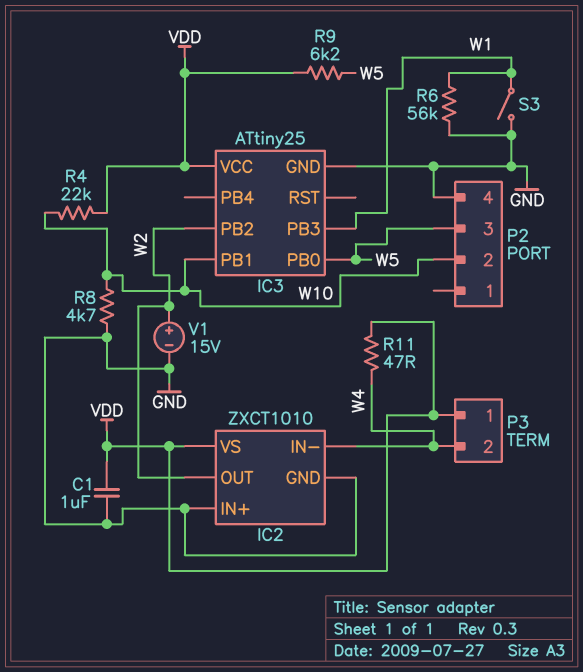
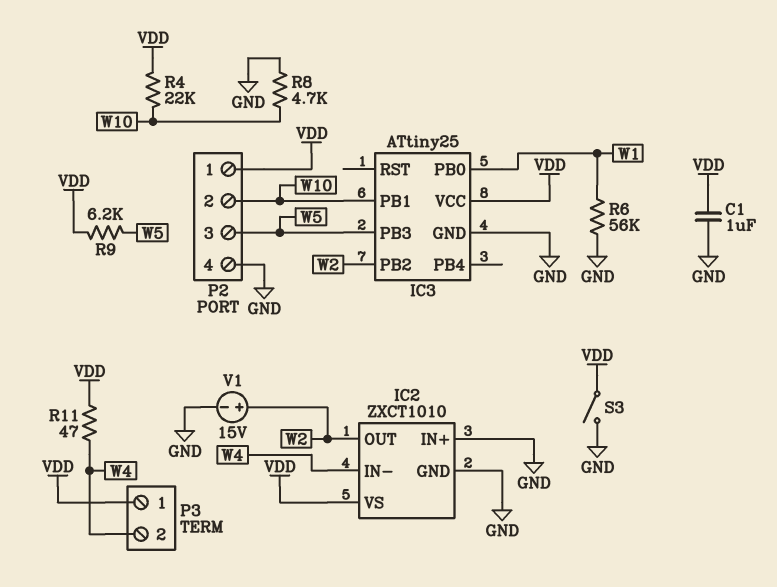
IC3 pin PB0: W5 -> W1
IC3 pin PB3: W1 -> W5
P2 pin 1: none -> VDD
S3: switch (GND, W1) -> switch (GND, VDD)

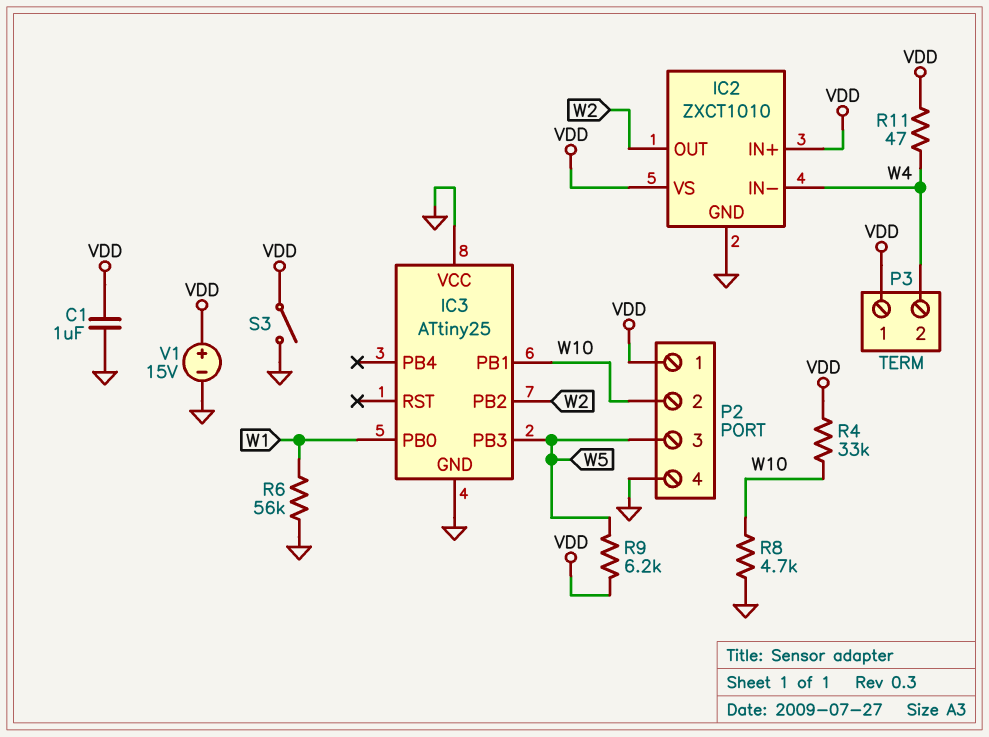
IC2 pin IN+: GND -> VDD
IC3 pin VCC: VDD -> GND
R4: 22k (VDD, W10) -> 33k (VDD, W10)
V1: 15V (plus W2, minus GND) -> 15V (plus VDD, minus GND)

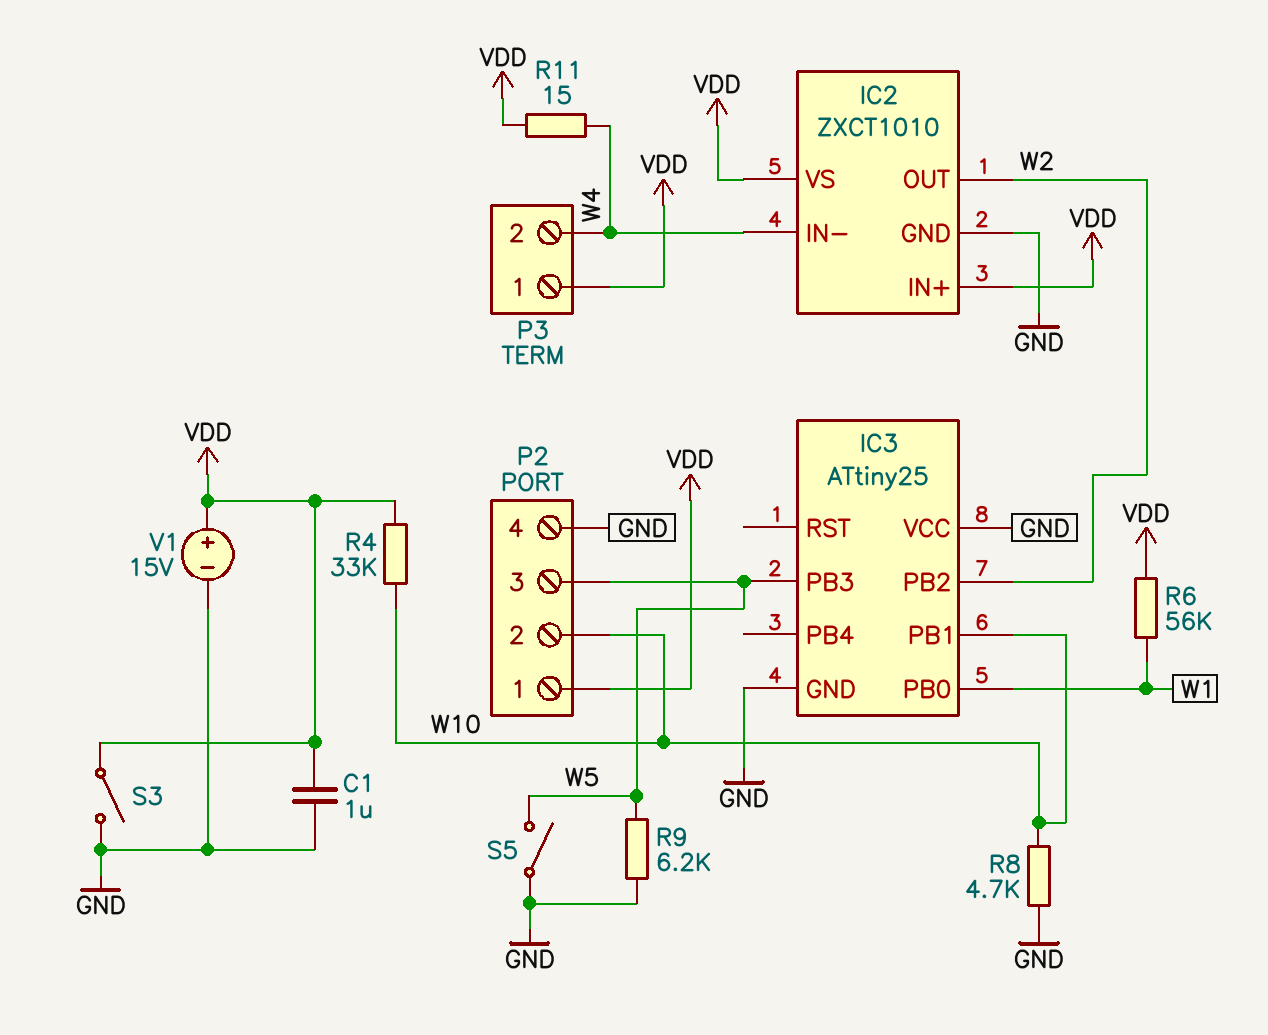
R6: 56k (GND, W1) -> 56k (VDD, W1)
R9: 6.2k (VDD, W5) -> 6.2k (GND, W5)
R11: 47 (VDD, W4) -> 15 (VDD, W4)
S5: none -> switch (GND, W5)

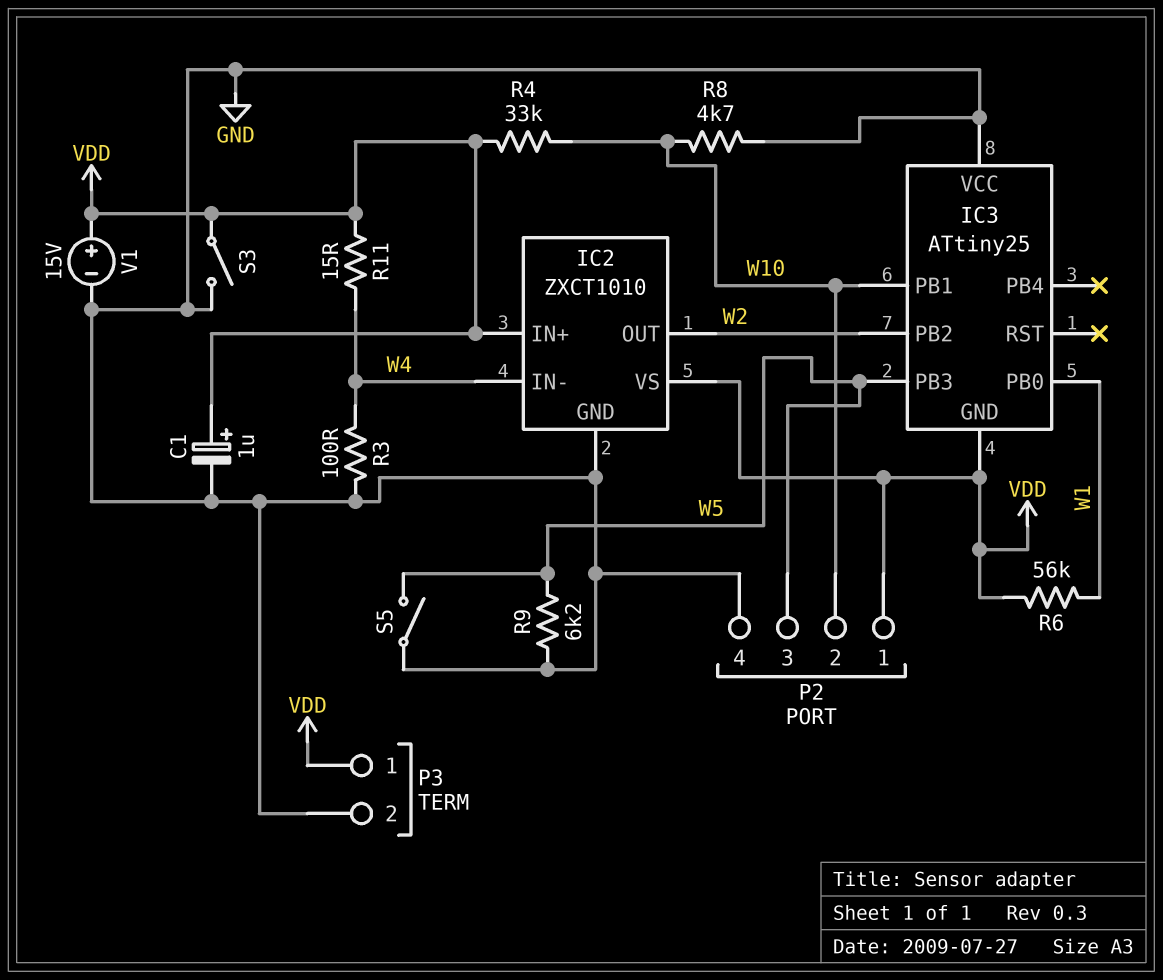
C1: 1uF (GND, VDD) -> 1uF (plus VDD, minus GND)
IC3 pin GND: GND -> VDD
P3 pin 2: W4 -> GND
R3: none -> 100 (GND, W4)

